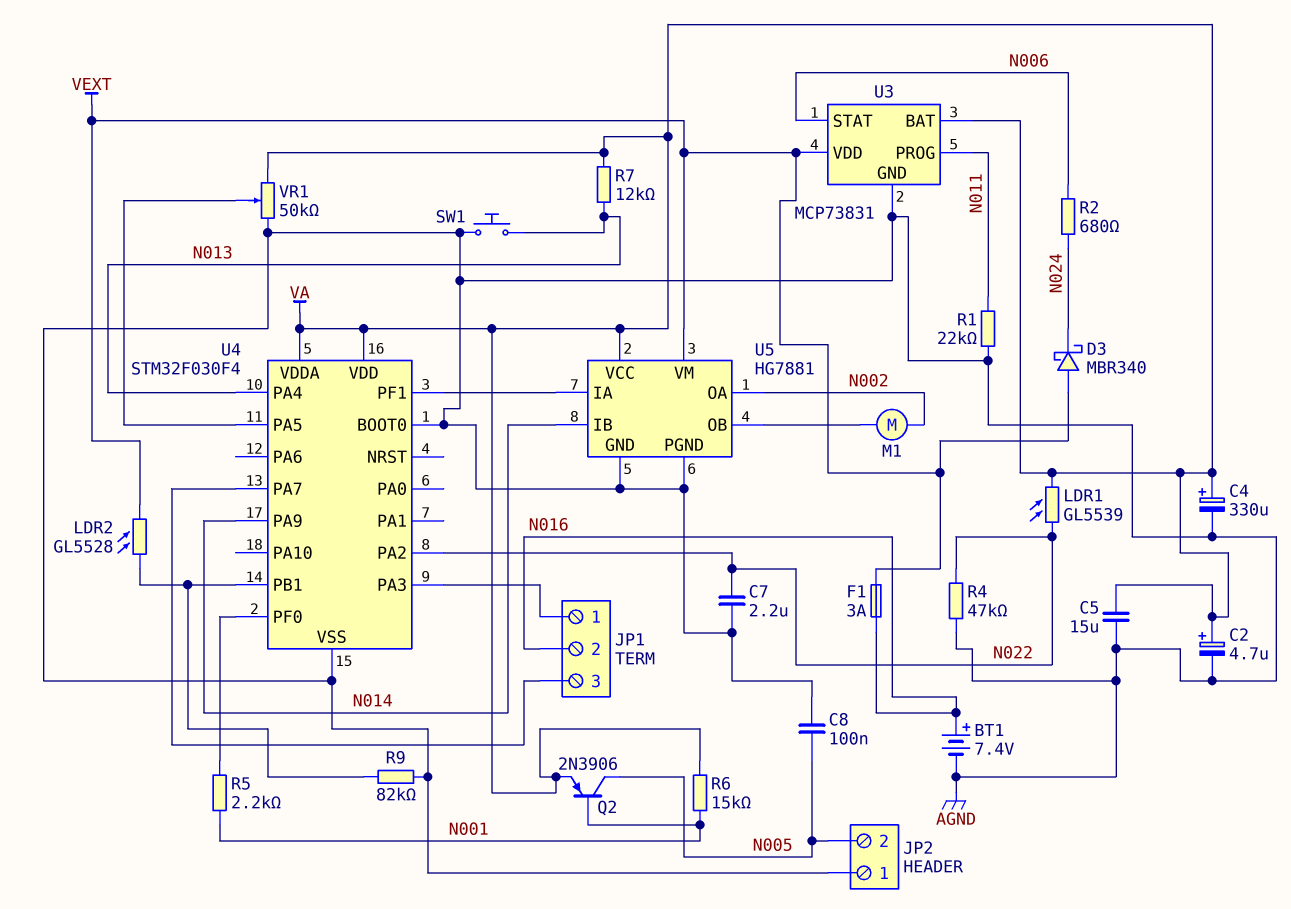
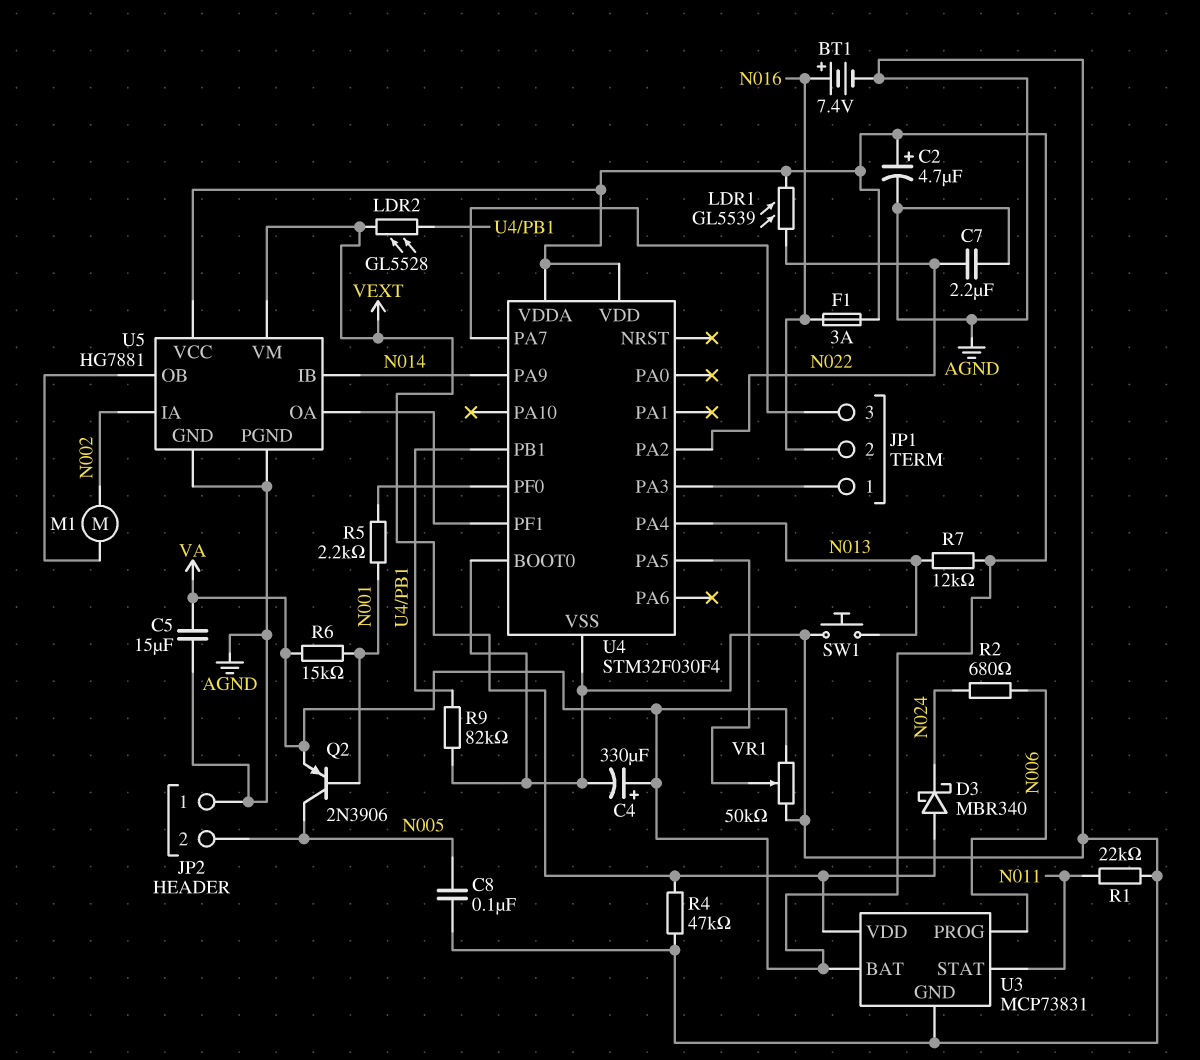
F1: 3A (N016, VEXT) -> 3A (N016, VA)
R4: 47k (AGND, N022) -> 47k (AGND, VEXT)
U3 pin PROG: N011 -> N006
U3 pin STAT: N006 -> N011
U5 pin IA: U4/PF1 -> N002
U5 pin OA: N002 -> U4/PF1

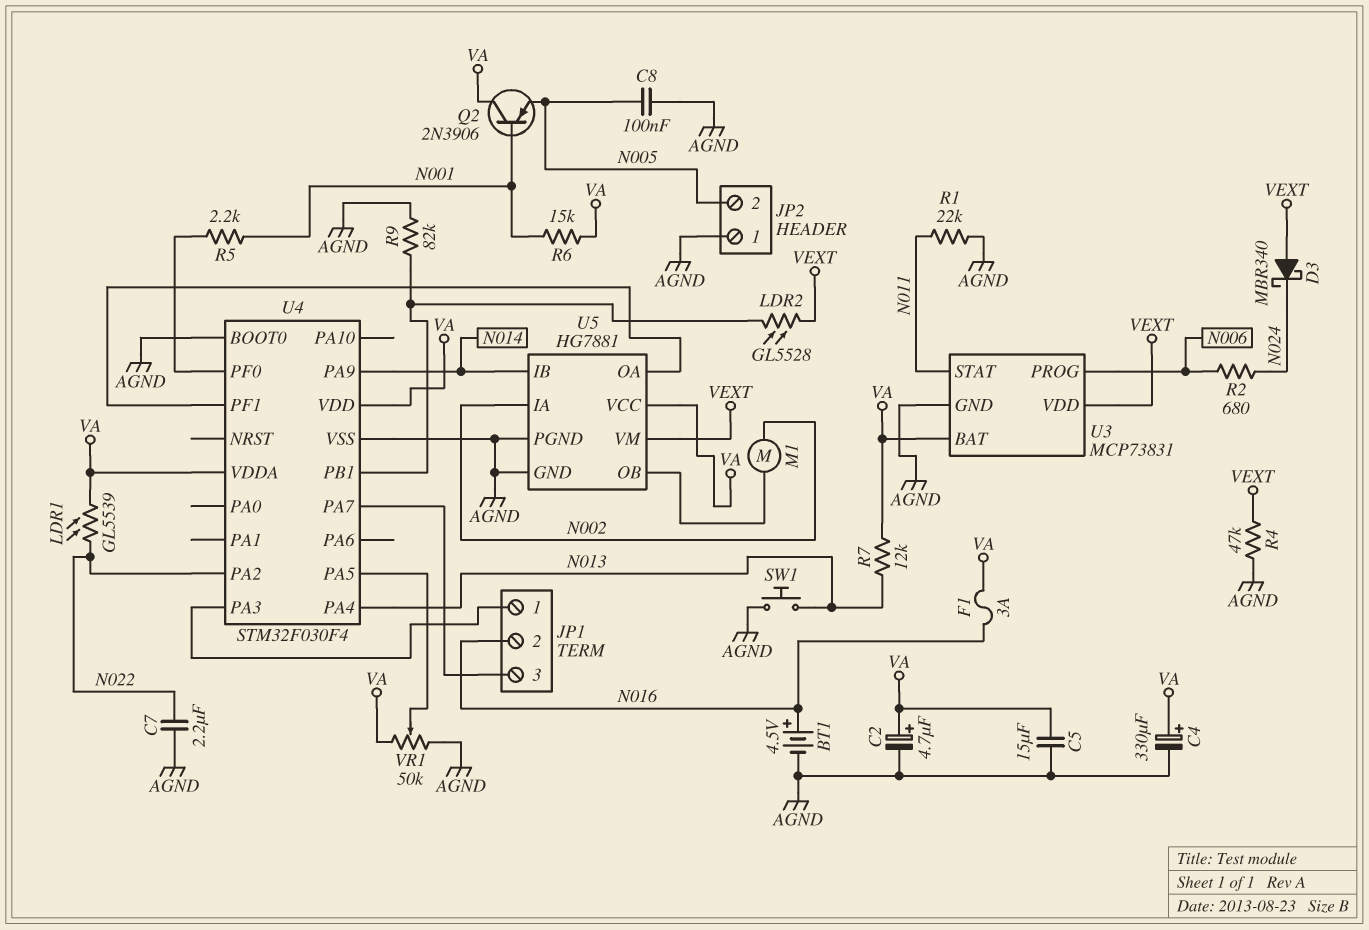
BT1: 7.4V (plus N016, minus AGND) -> 4.5V (plus N016, minus AGND)
Q2: PNP 2N3906 (B N001, C N005, E VA) -> PNP 2N3906 (B N001, C VA, E N005)

